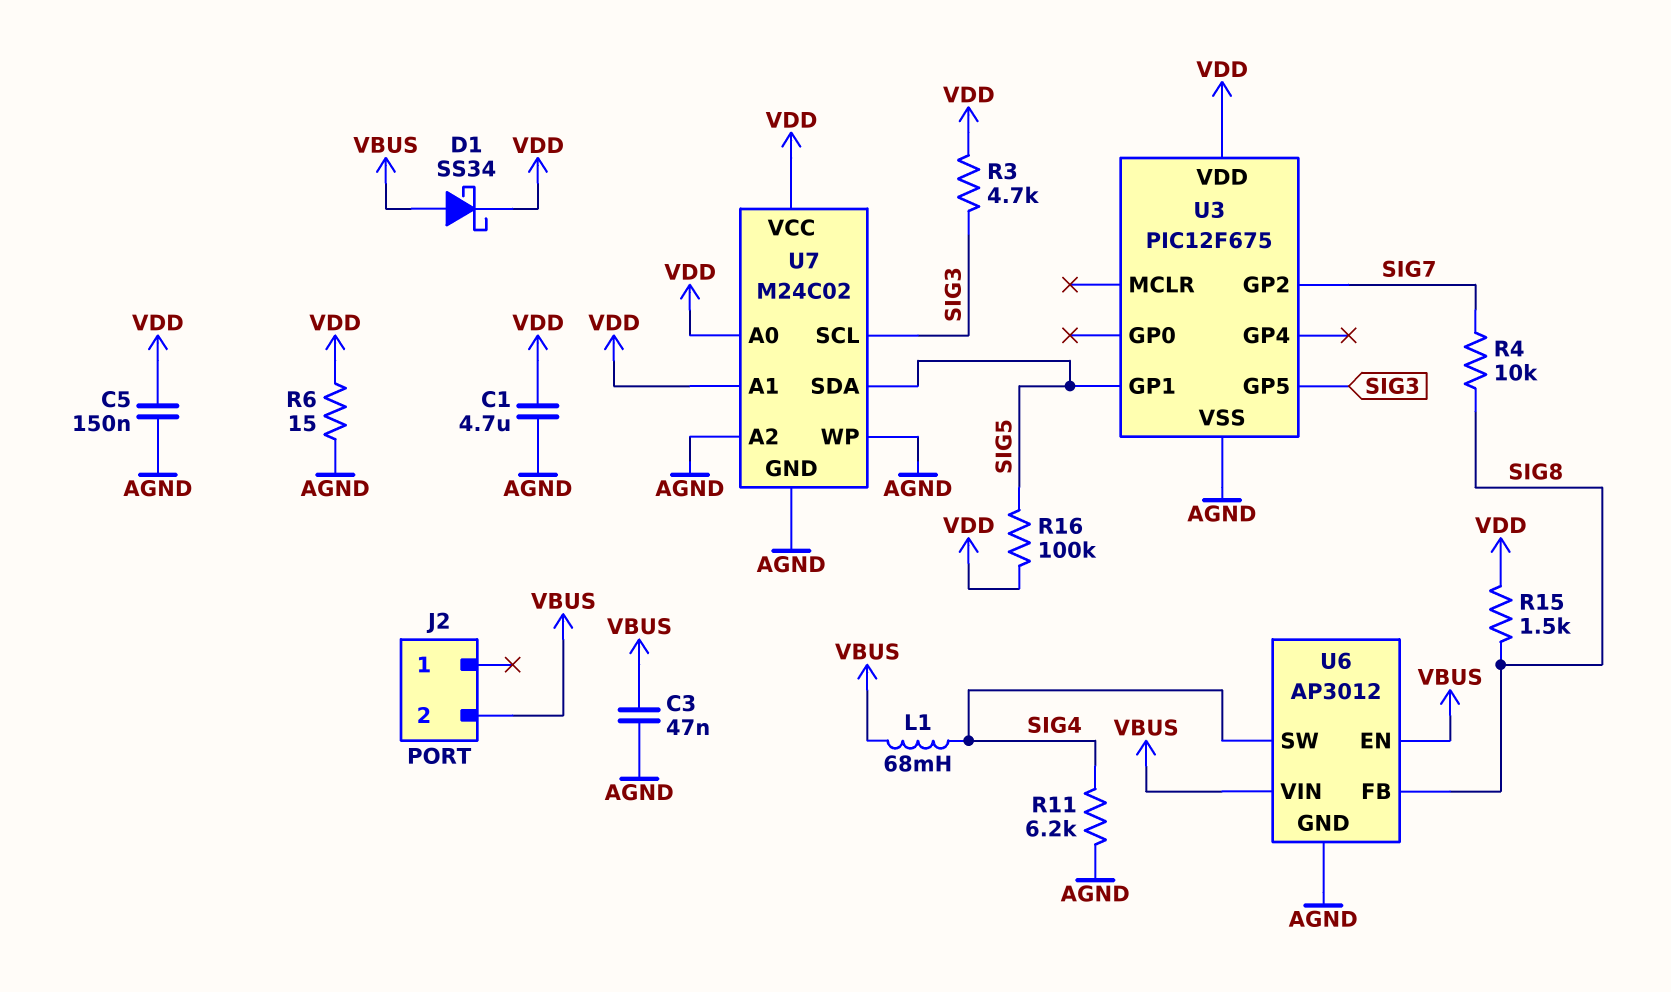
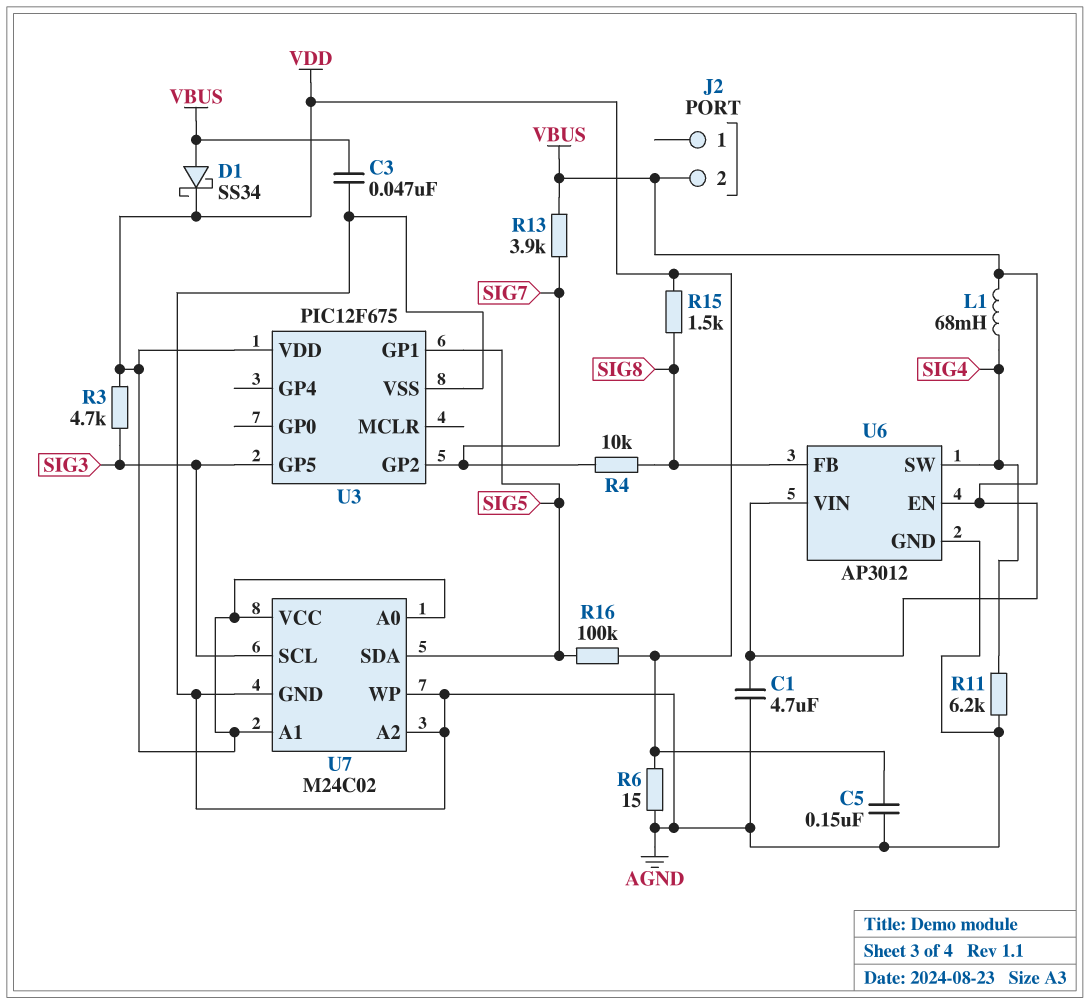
C1: 4.7uF (AGND, VDD) -> 4.7uF (AGND, VBUS)
R13: none -> 3.9k (SIG7, VBUS)

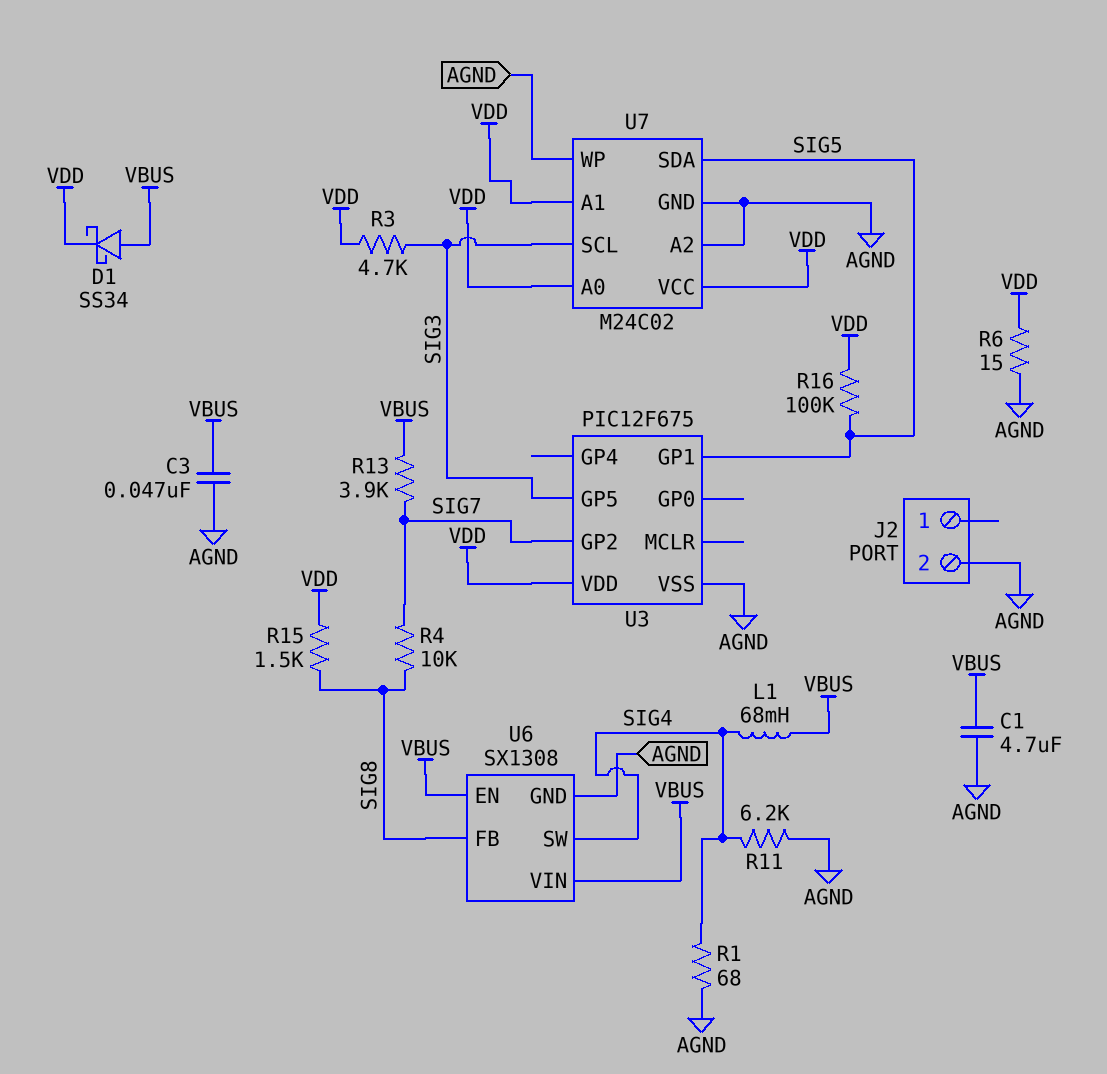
C5: 150nF (AGND, VDD) -> none
J2 pin 2: VBUS -> AGND
R1: none -> 68 (AGND, SIG4)
U6: AP3012 -> SX1308

